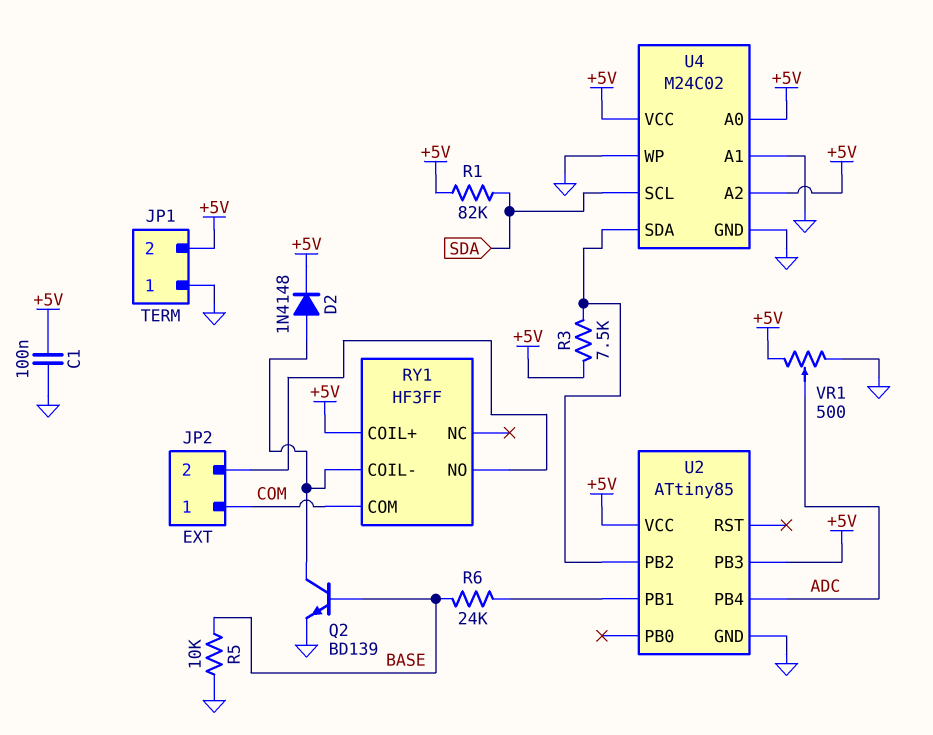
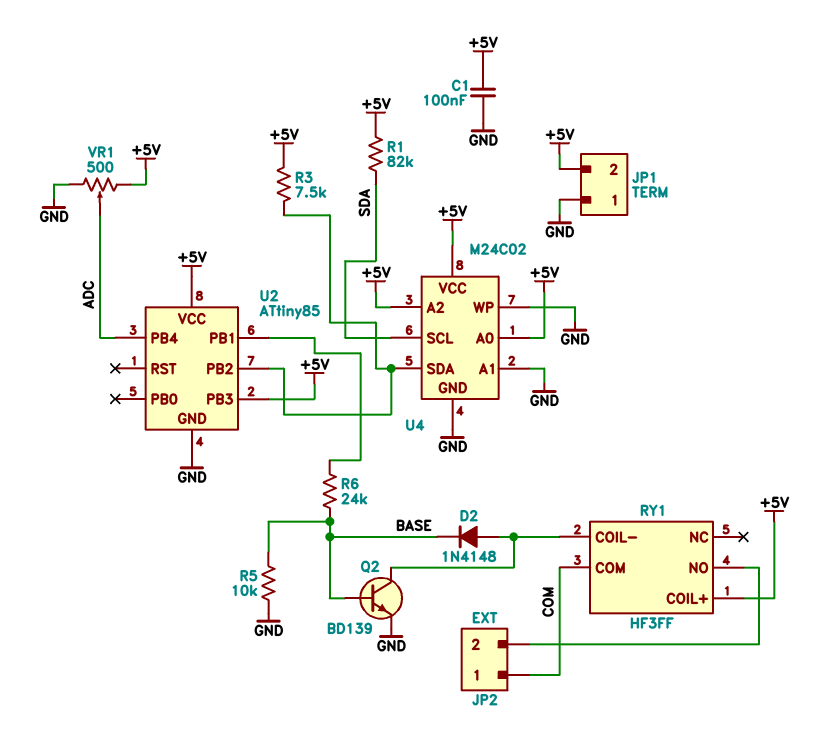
D2: diode 1N4148 (A RY1/COIL-, K +5V) -> diode 1N4148 (A RY1/COIL-, K BASE)

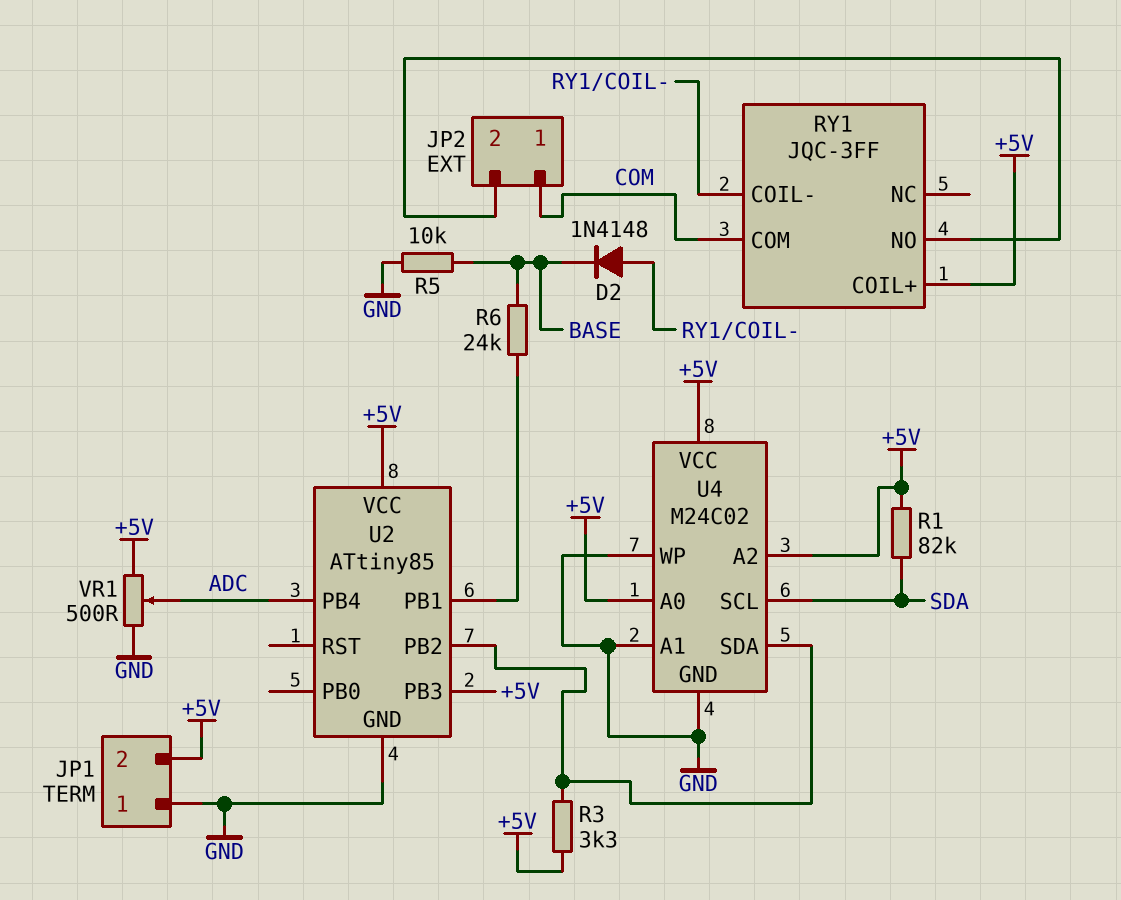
C1: 100nF (+5V, GND) -> none
Q2: NPN BD139 (B BASE, C RY1/COIL-, E GND) -> none
R3: 7.5k (+5V, U2/PB2) -> 3.3k (+5V, U2/PB2)
RY1: HF3FF -> JQC-3FF

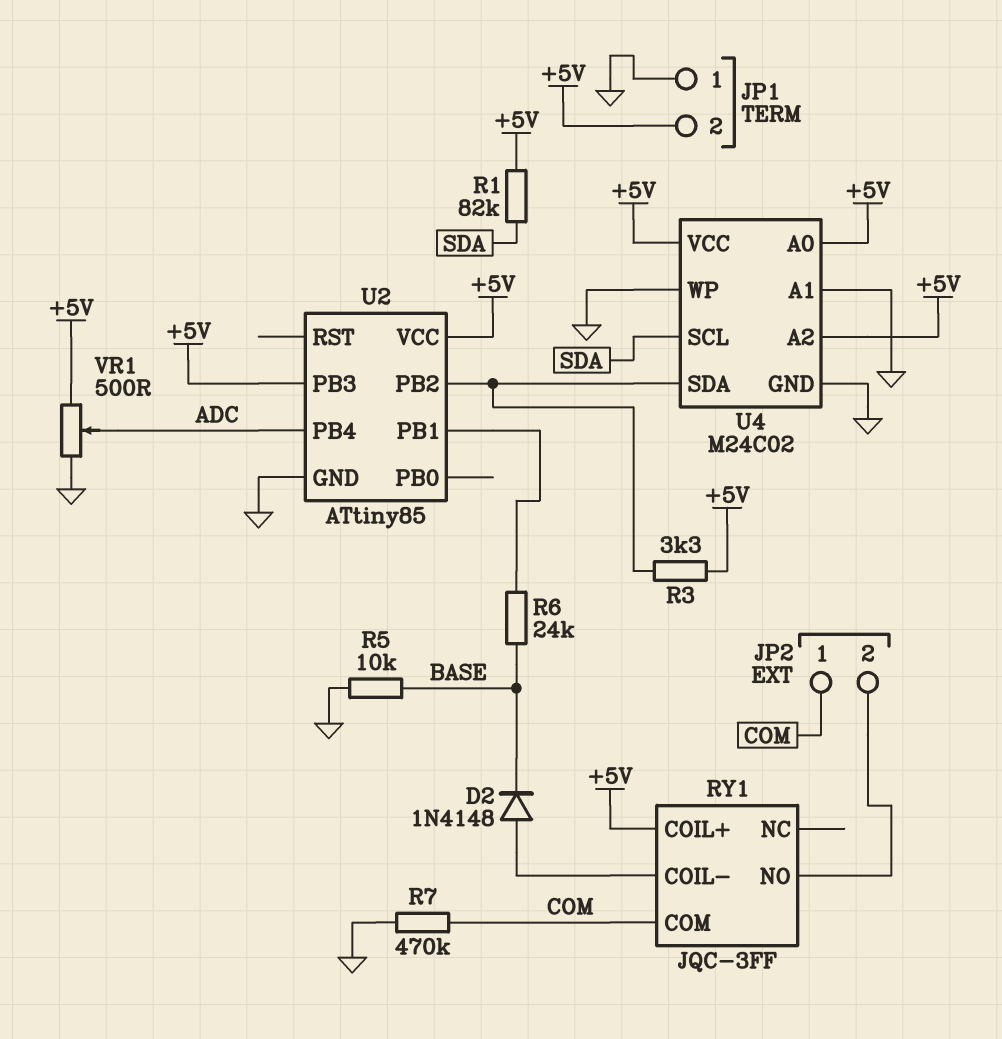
R7: none -> 470k (COM, GND)

